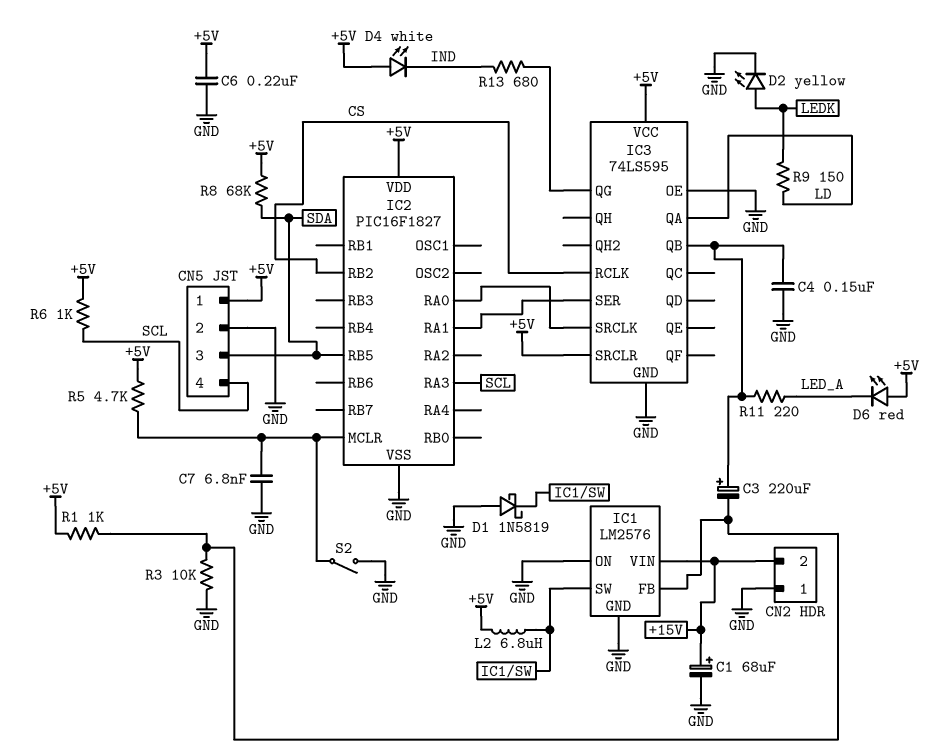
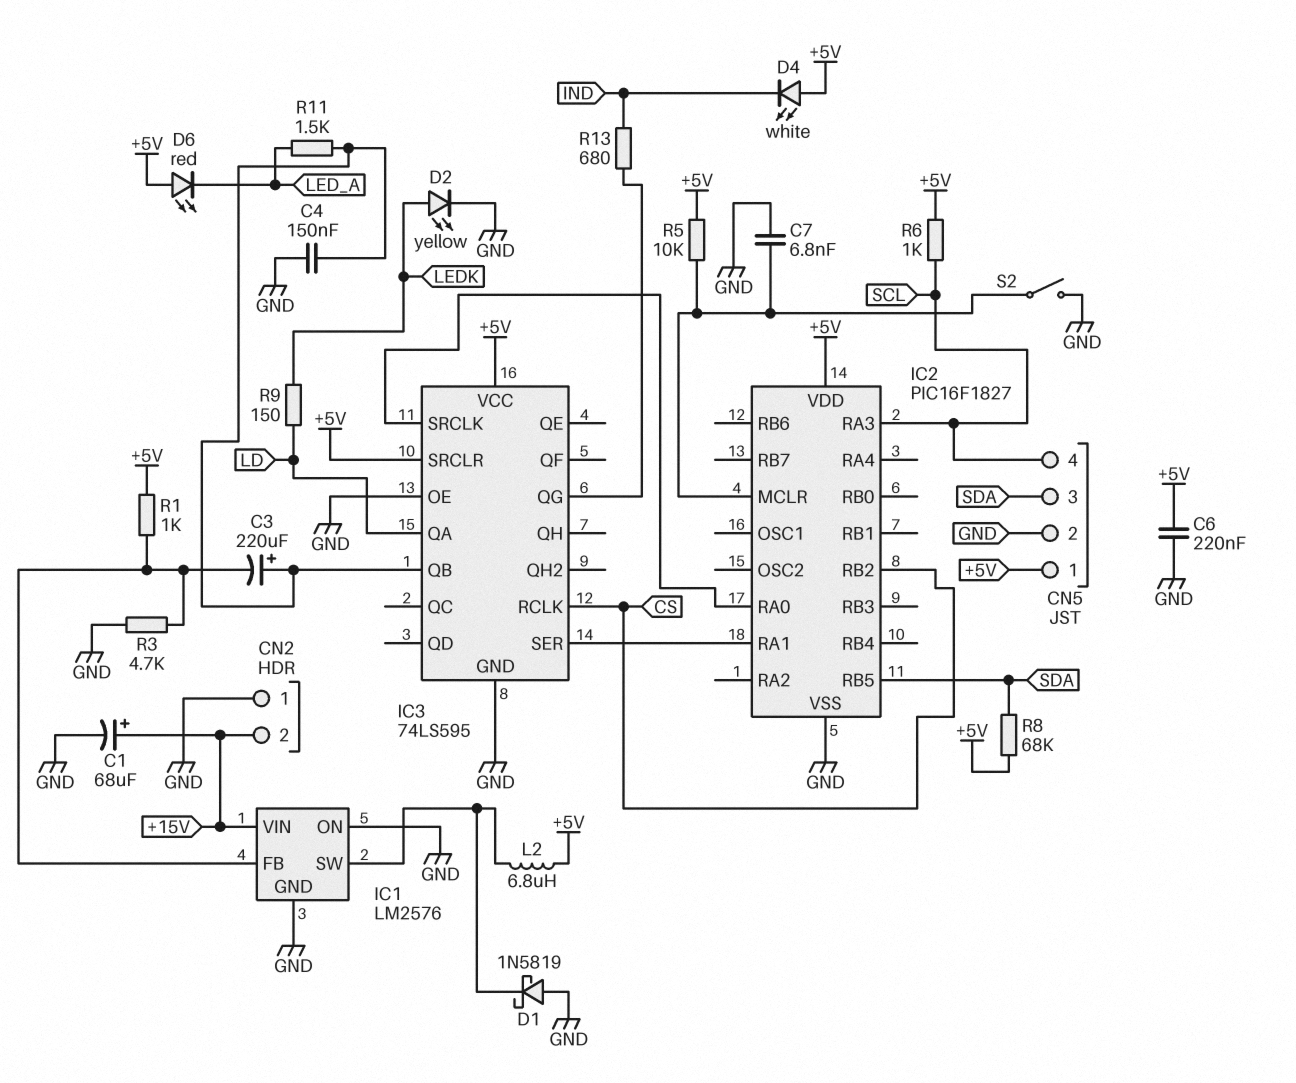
R3: 10k (GND, IC1/FB) -> 4.7k (GND, IC1/FB)
R5: 4.7k (+5V, IC2/MCLR) -> 10k (+5V, IC2/MCLR)
R11: 220 (IC3/QB, LED_A) -> 1.5k (IC3/QB, LED_A)

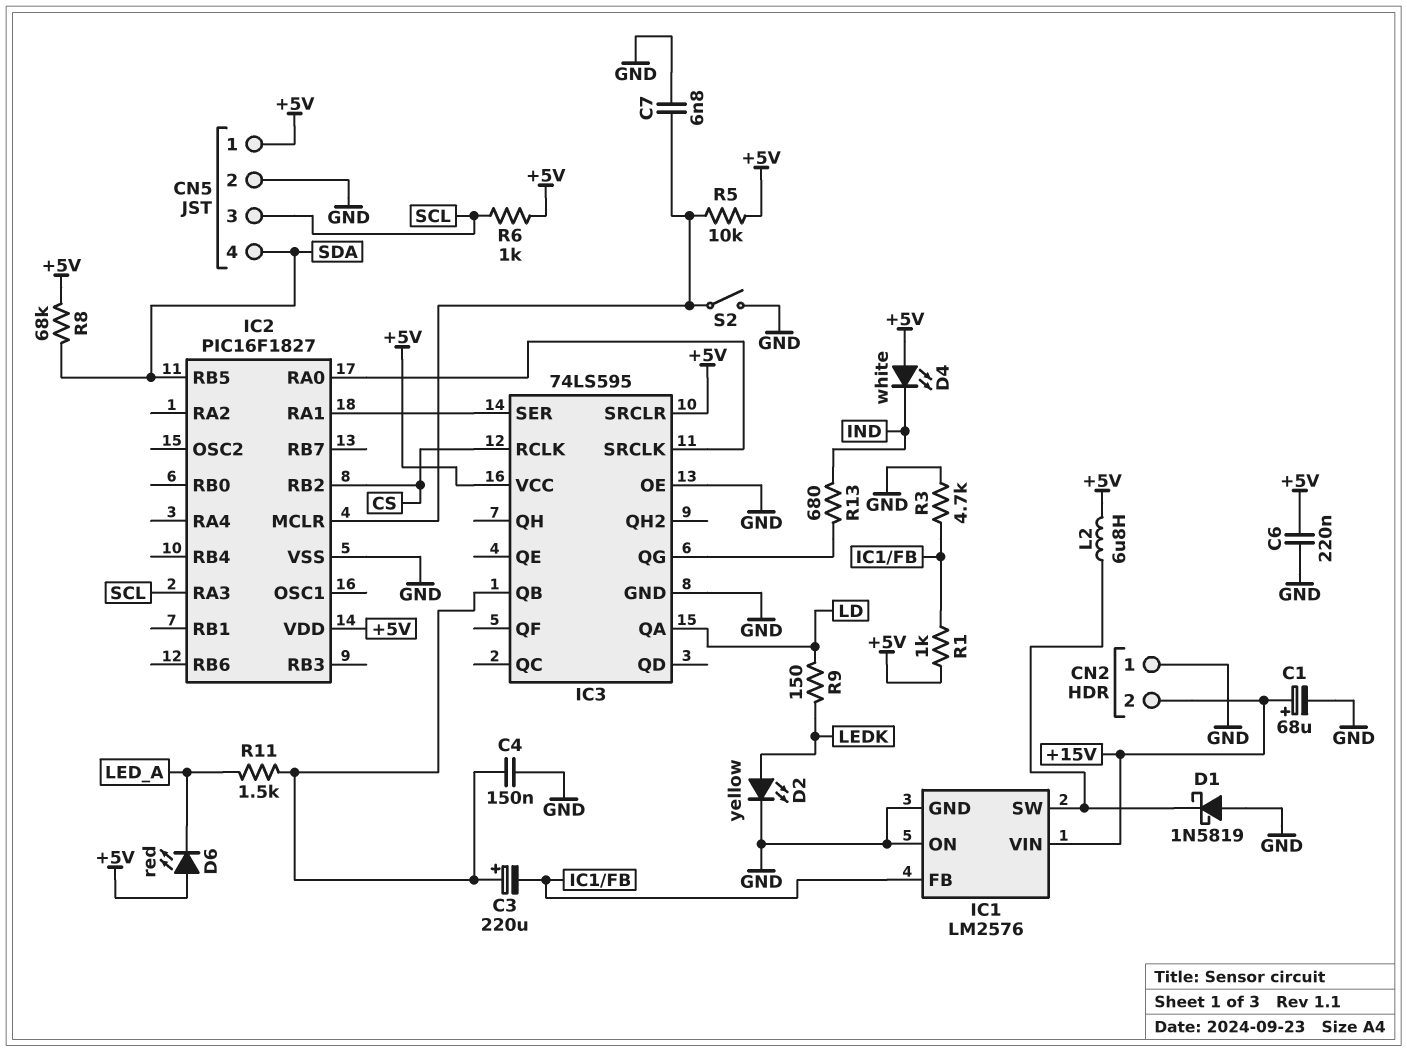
CN5 pin 3: SDA -> SCL
CN5 pin 4: SCL -> SDA

